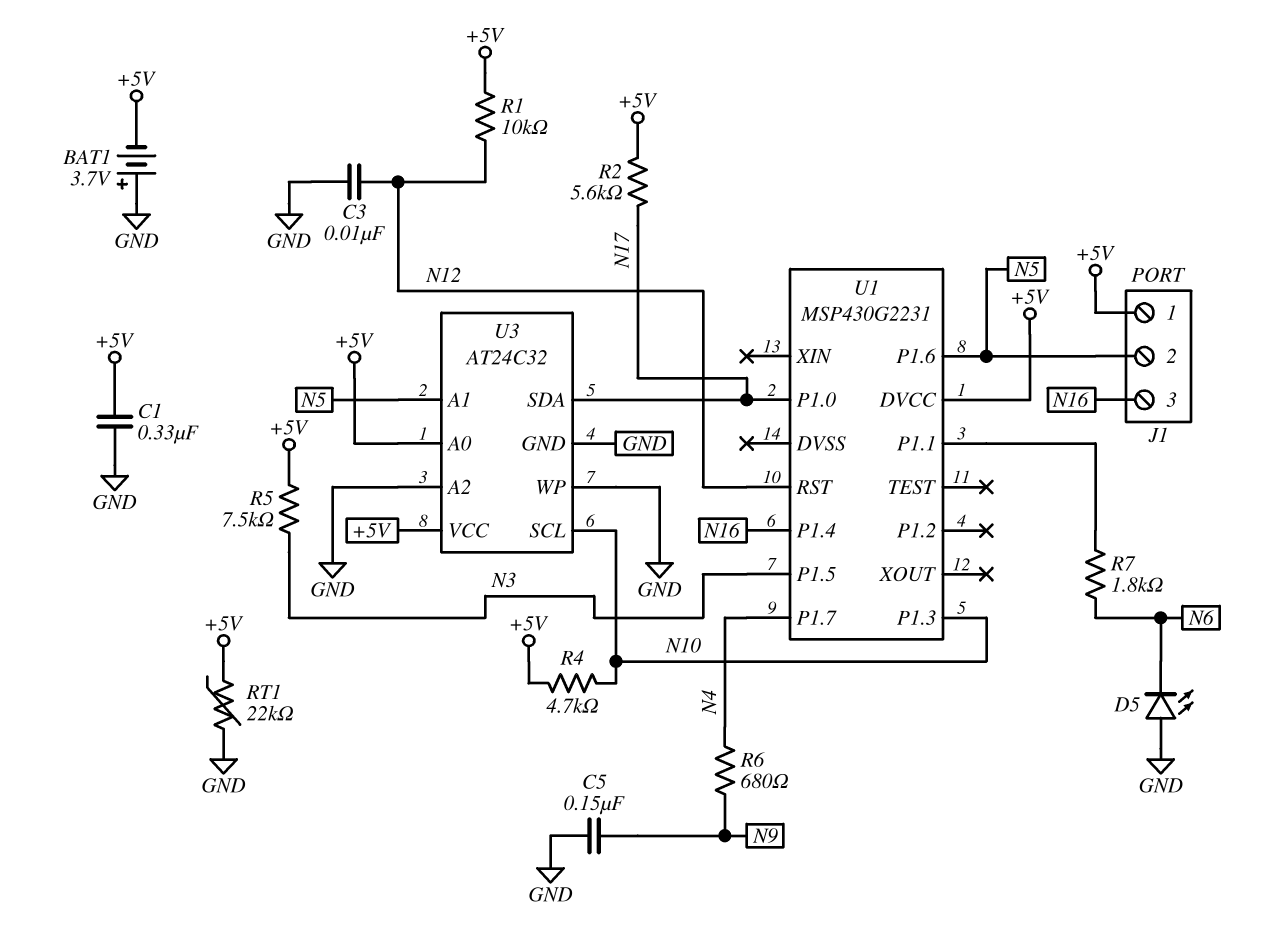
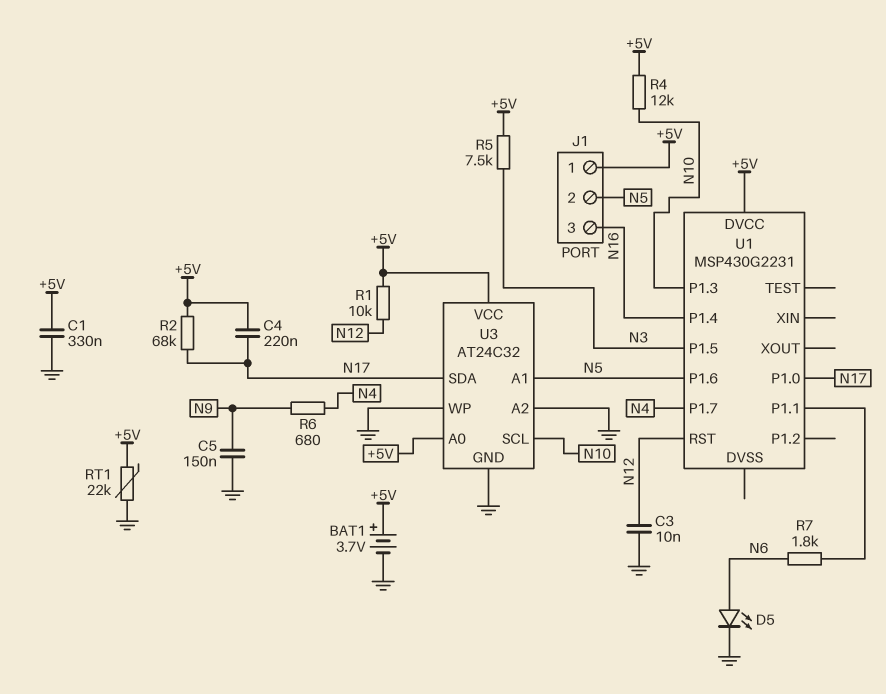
BAT1: 3.7V (plus GND, minus +5V) -> 3.7V (plus +5V, minus GND)
C4: none -> 220nF (+5V, N17)
D5: LED (A GND, K N6) -> LED (A N6, K GND)
R2: 5.6k (+5V, N17) -> 68k (+5V, N17)
R4: 4.7k (+5V, N10) -> 12k (+5V, N10)

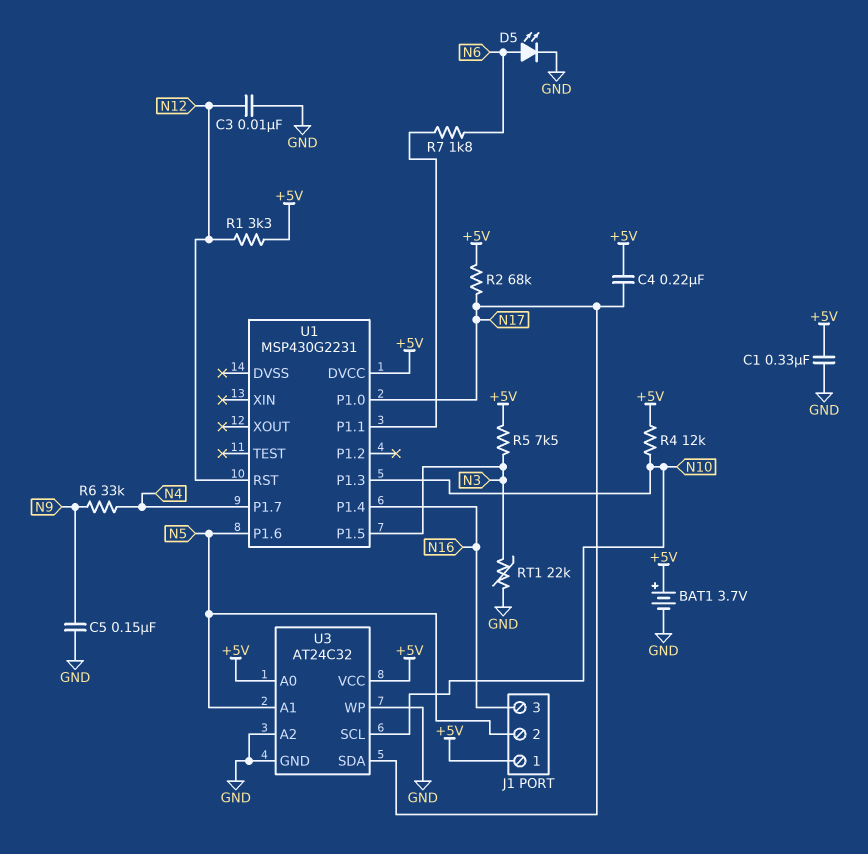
R1: 10k (+5V, N12) -> 3.3k (+5V, N12)
R6: 680 (N4, N9) -> 33k (N4, N9)
RT1: 22k (+5V, GND) -> 22k (GND, N3)

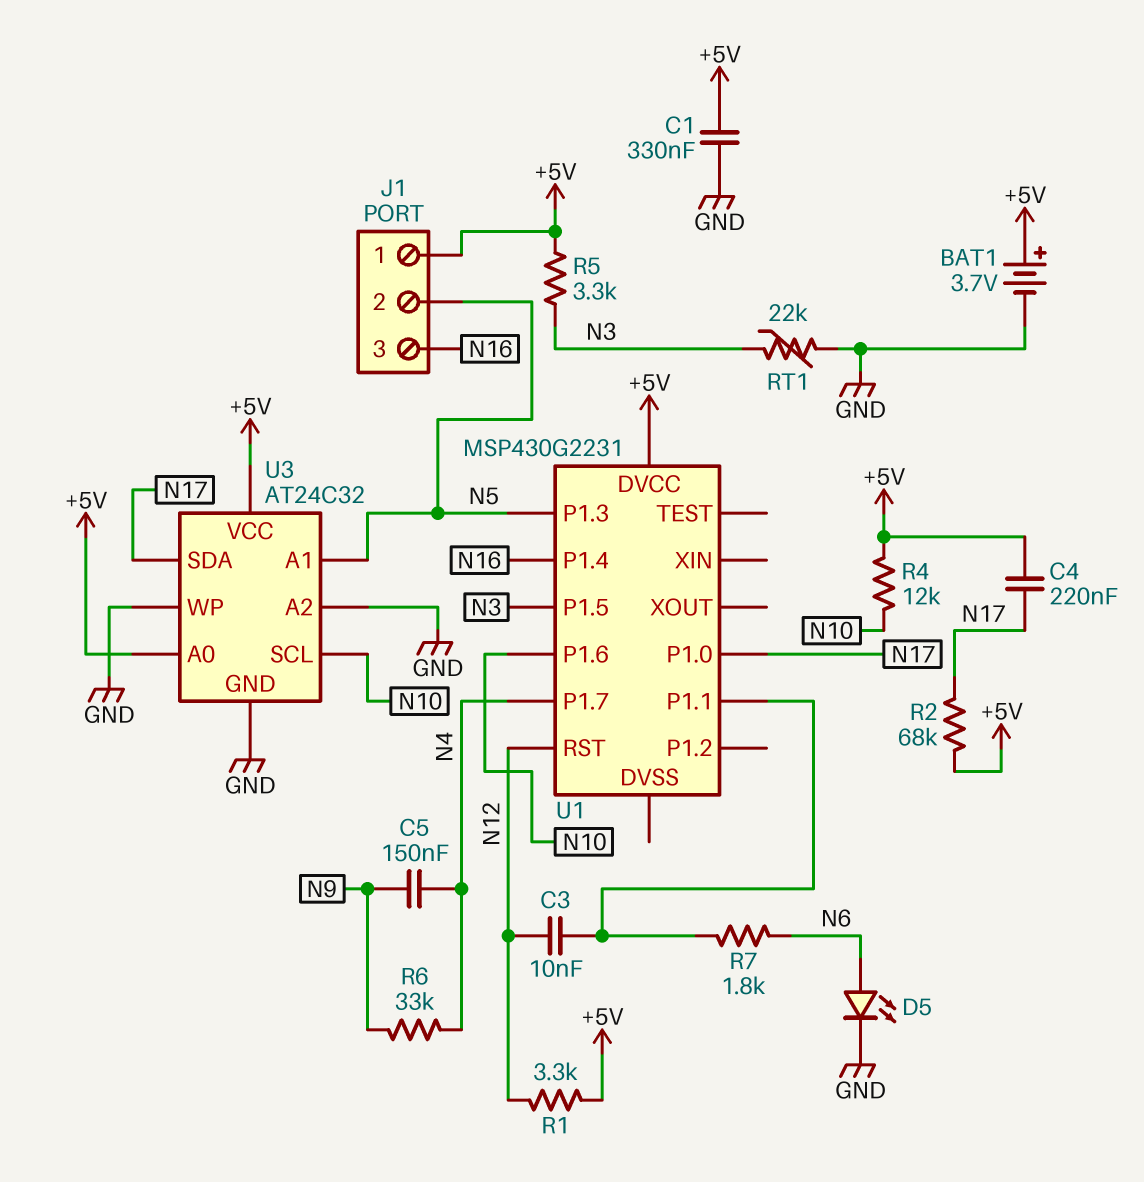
C3: 10nF (GND, N12) -> 10nF (N12, U1/P1.1)
C5: 150nF (GND, N9) -> 150nF (N4, N9)
R5: 7.5k (+5V, N3) -> 3.3k (+5V, N3)
U1 pin P1.3: N10 -> N5
U1 pin P1.6: N5 -> N10

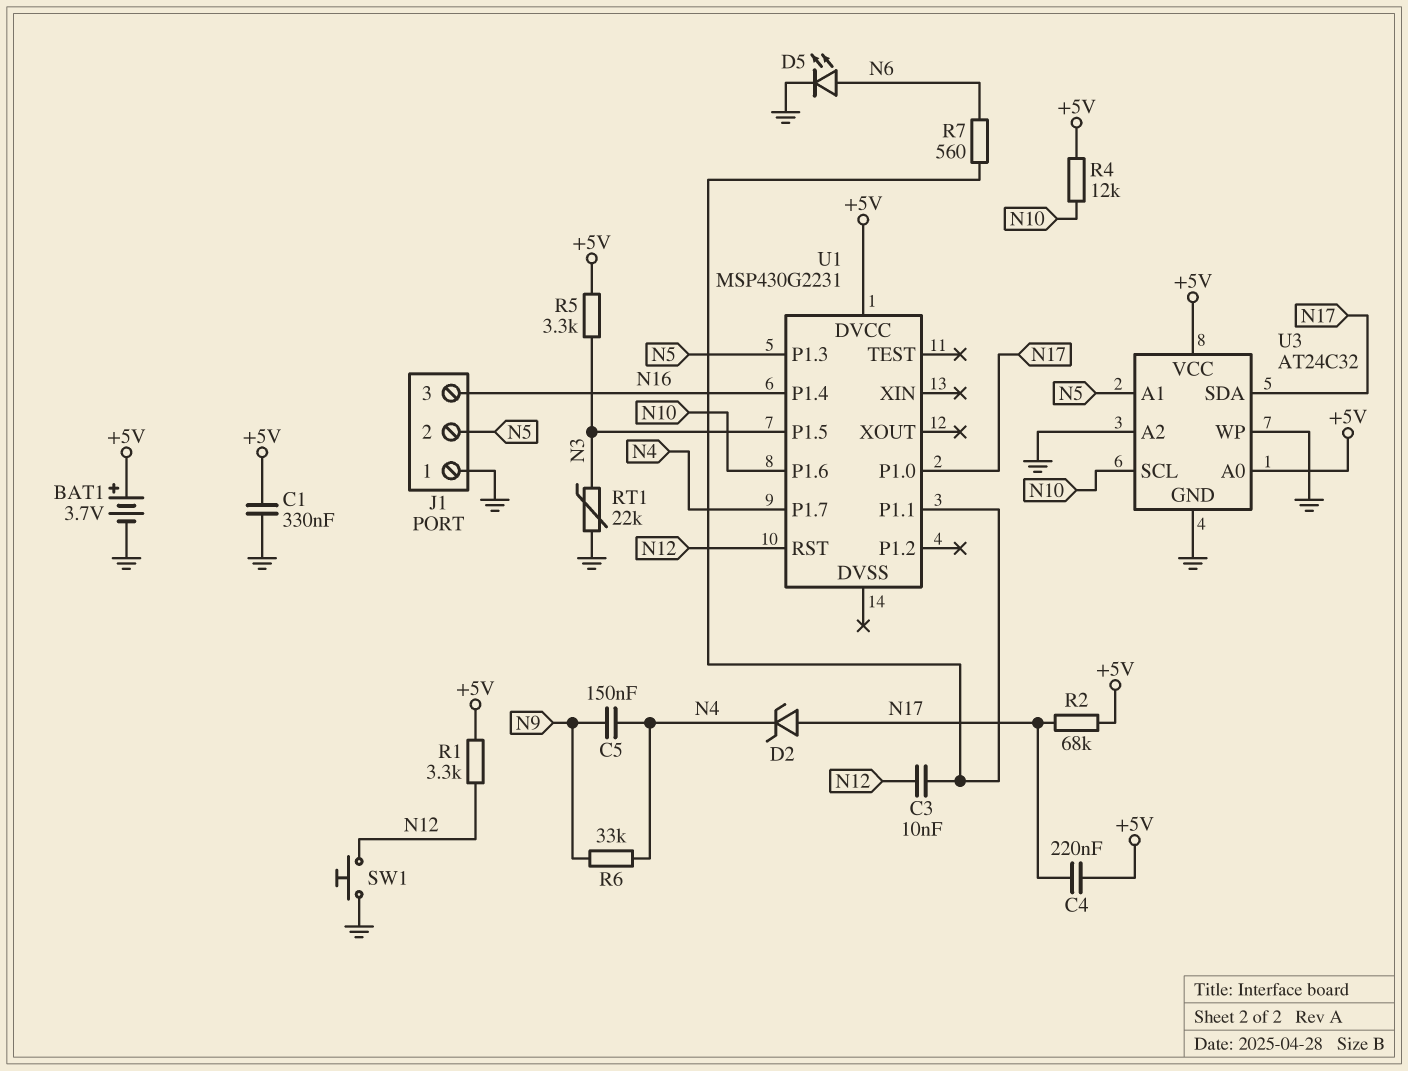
D2: none -> zener (A N17, K N4)
J1 pin 1: +5V -> GND
R7: 1.8k (N6, U1/P1.1) -> 560 (N6, U1/P1.1)
SW1: none -> button (GND, N12)

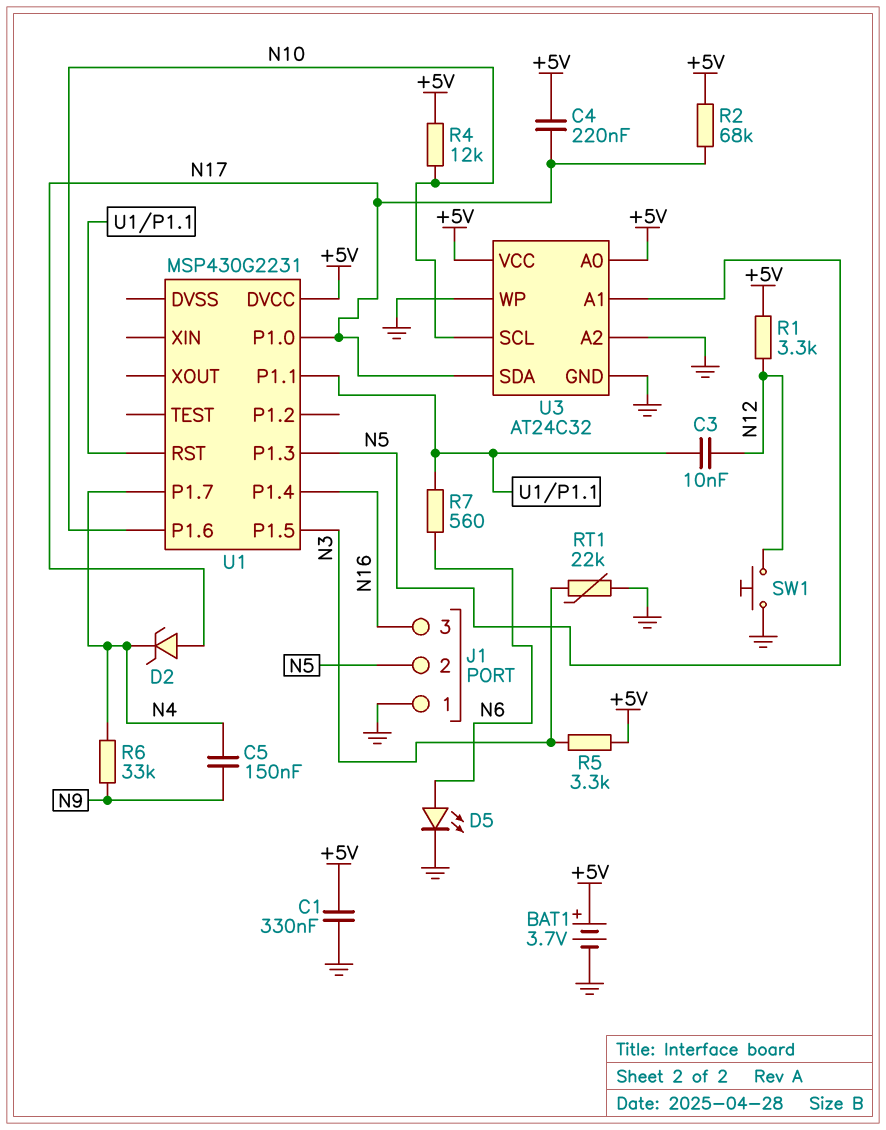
U1 pin RST: N12 -> U1/P1.1

